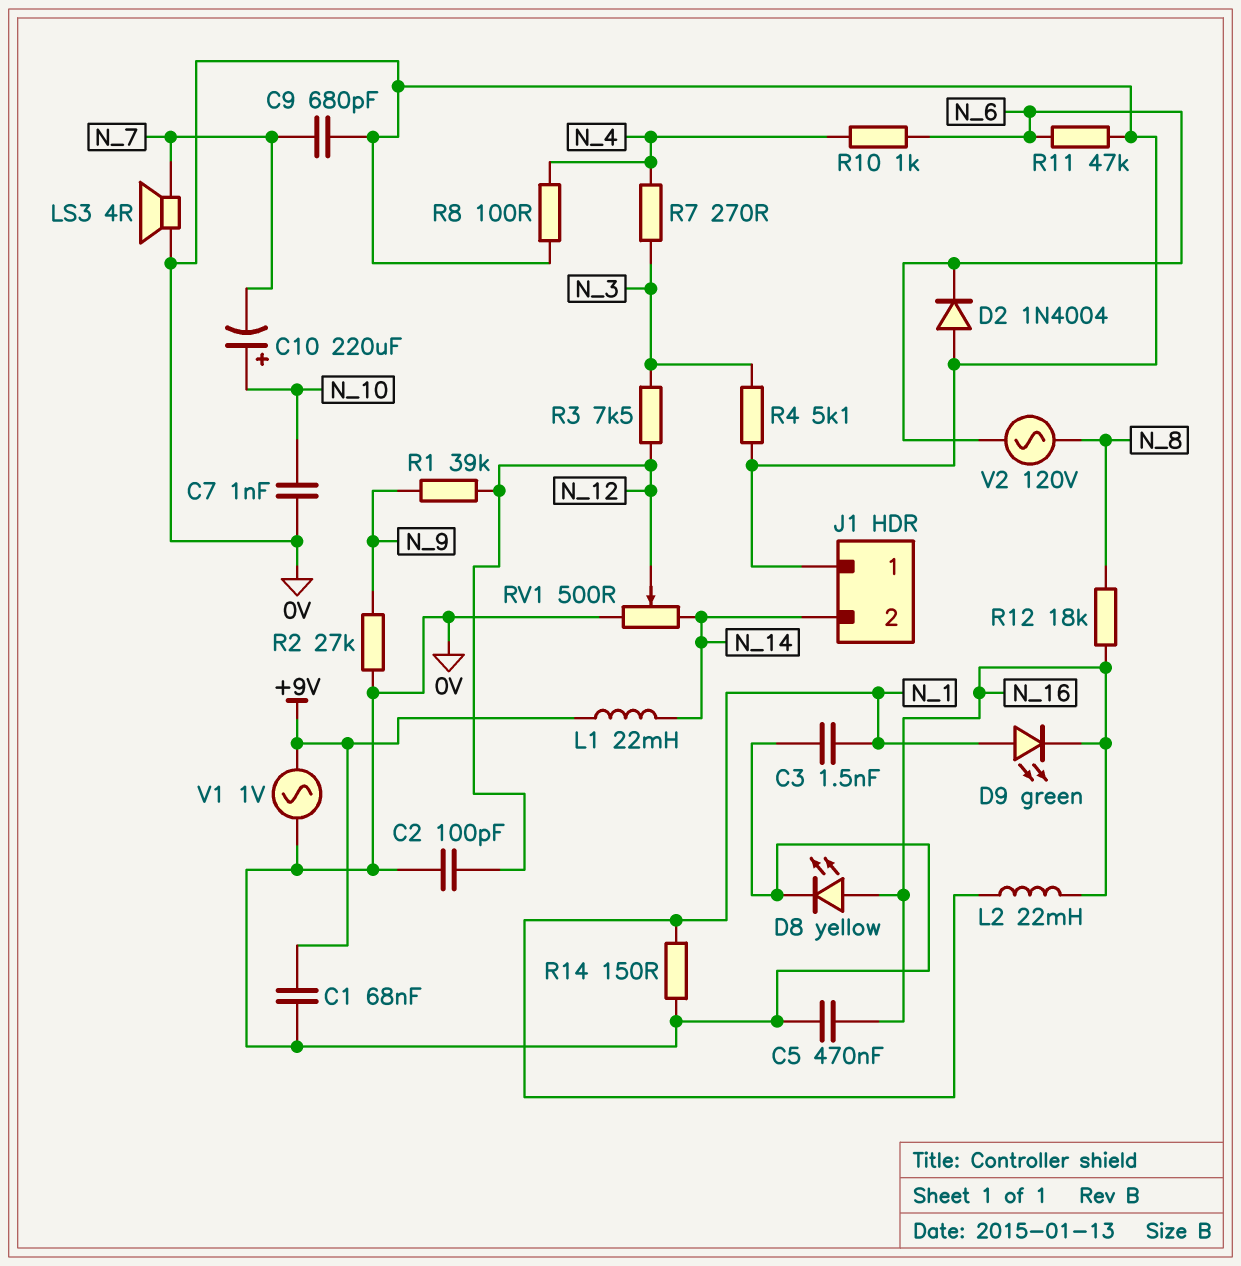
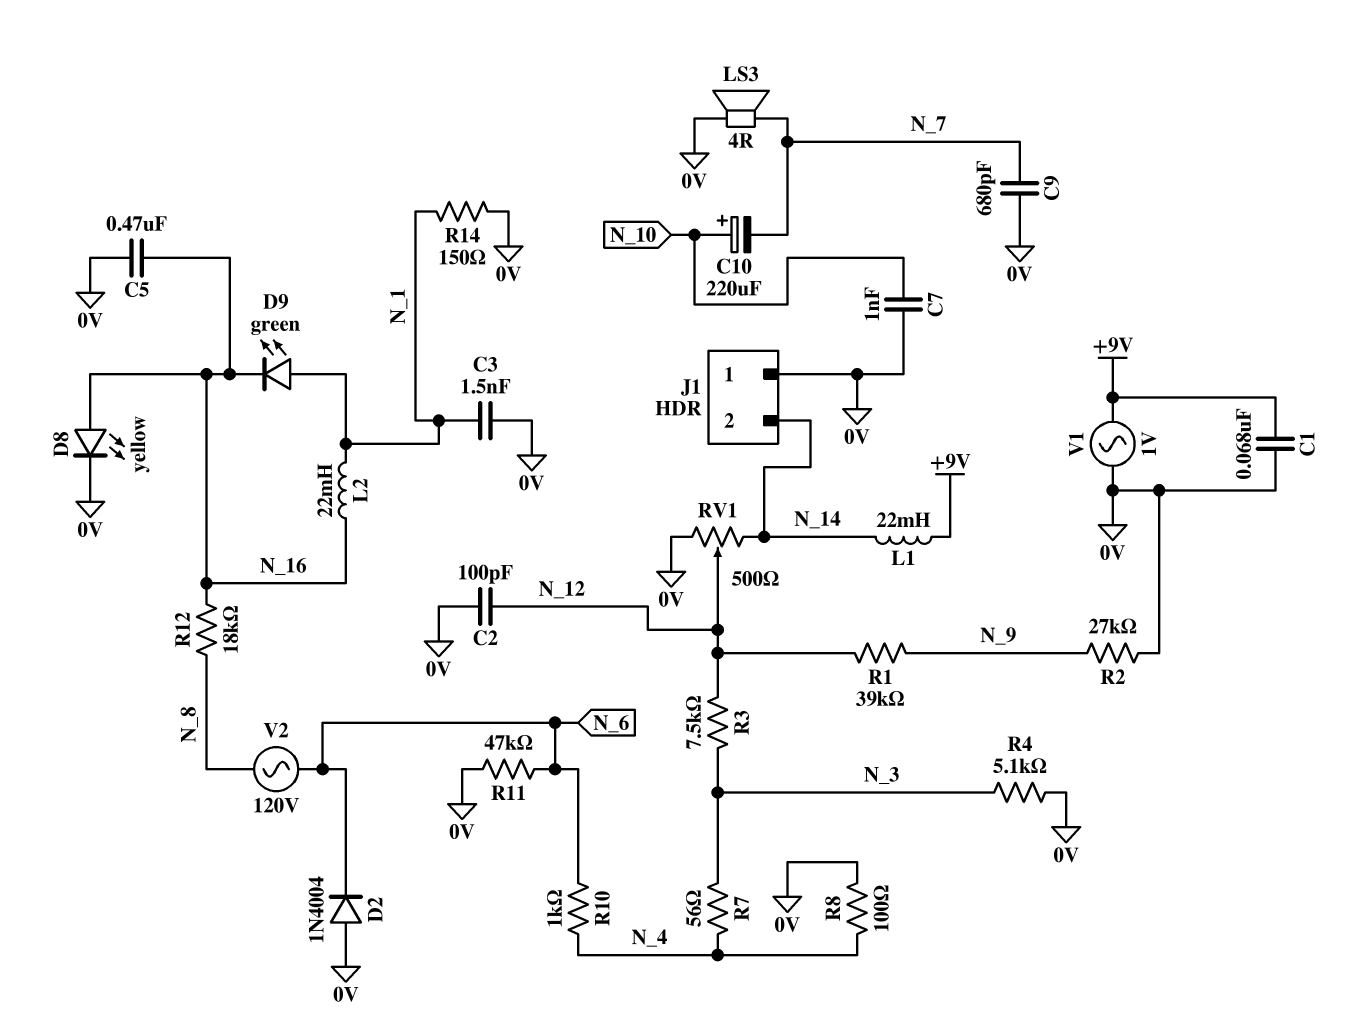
R7: 270 (N_3, N_4) -> 56 (N_3, N_4)

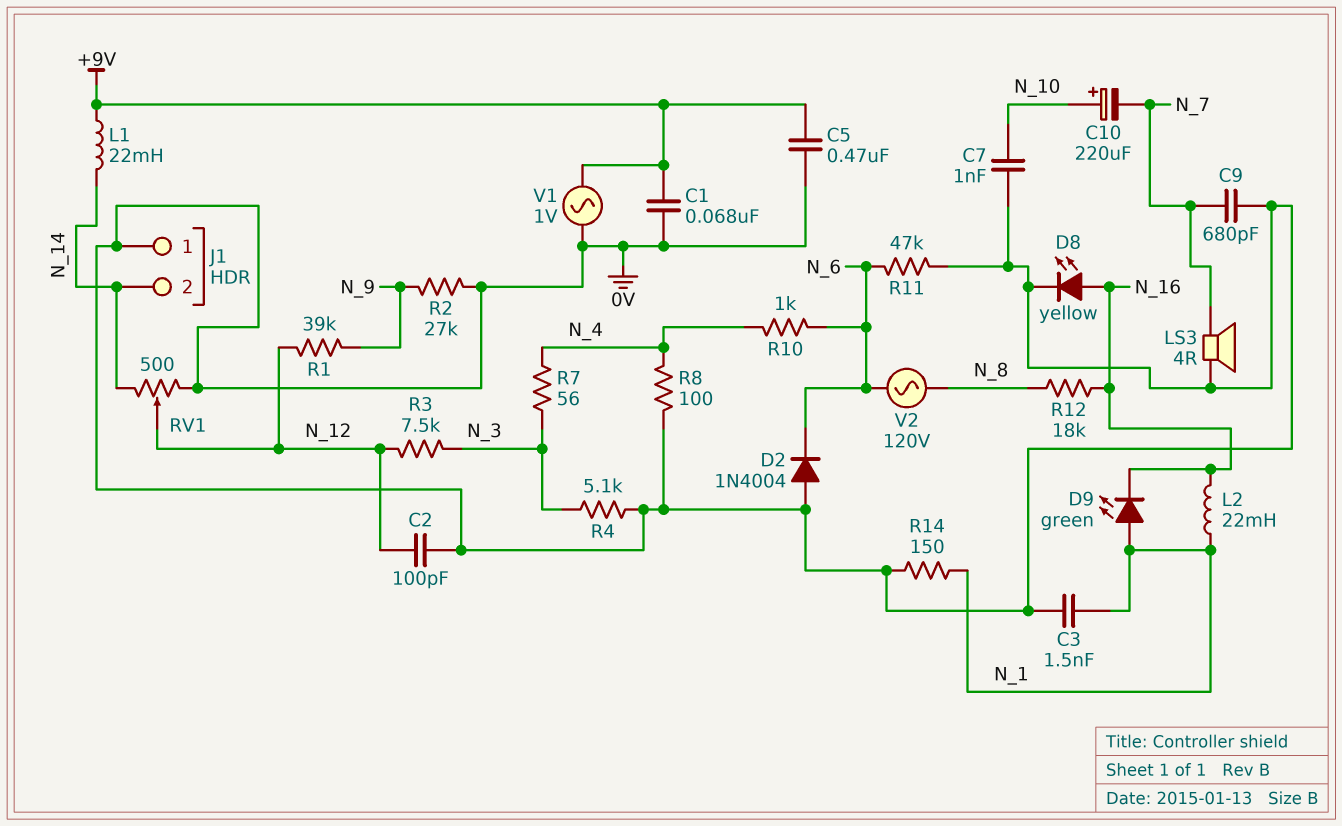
C5: 470nF (0V, N_16) -> 470nF (+9V, 0V)

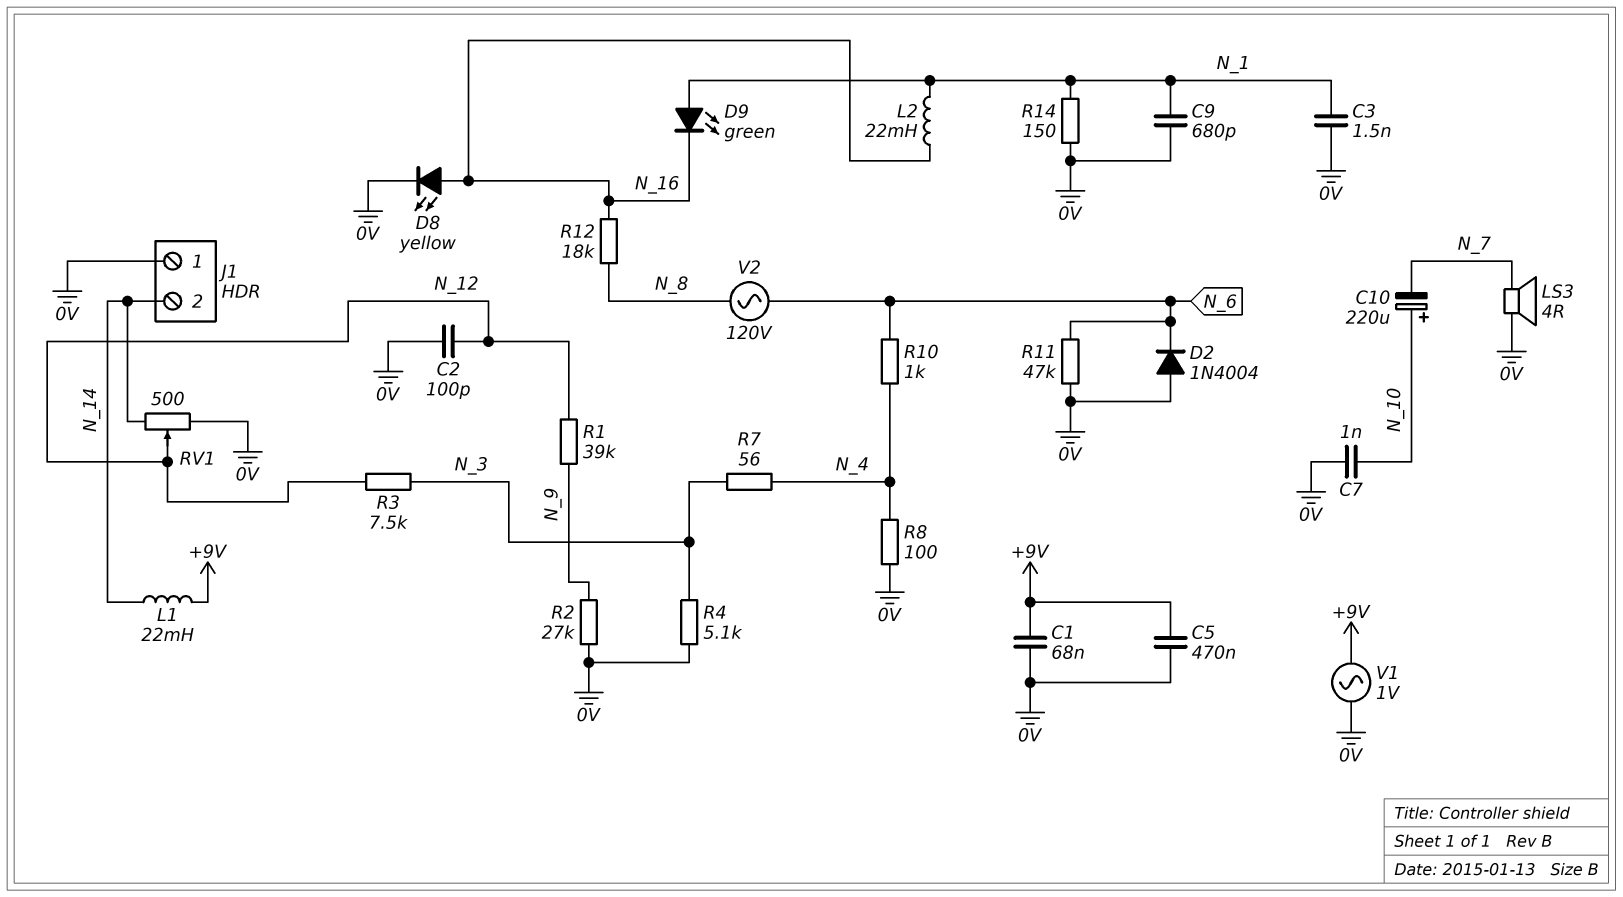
C9: 680pF (0V, N_7) -> 680pF (0V, N_1)

